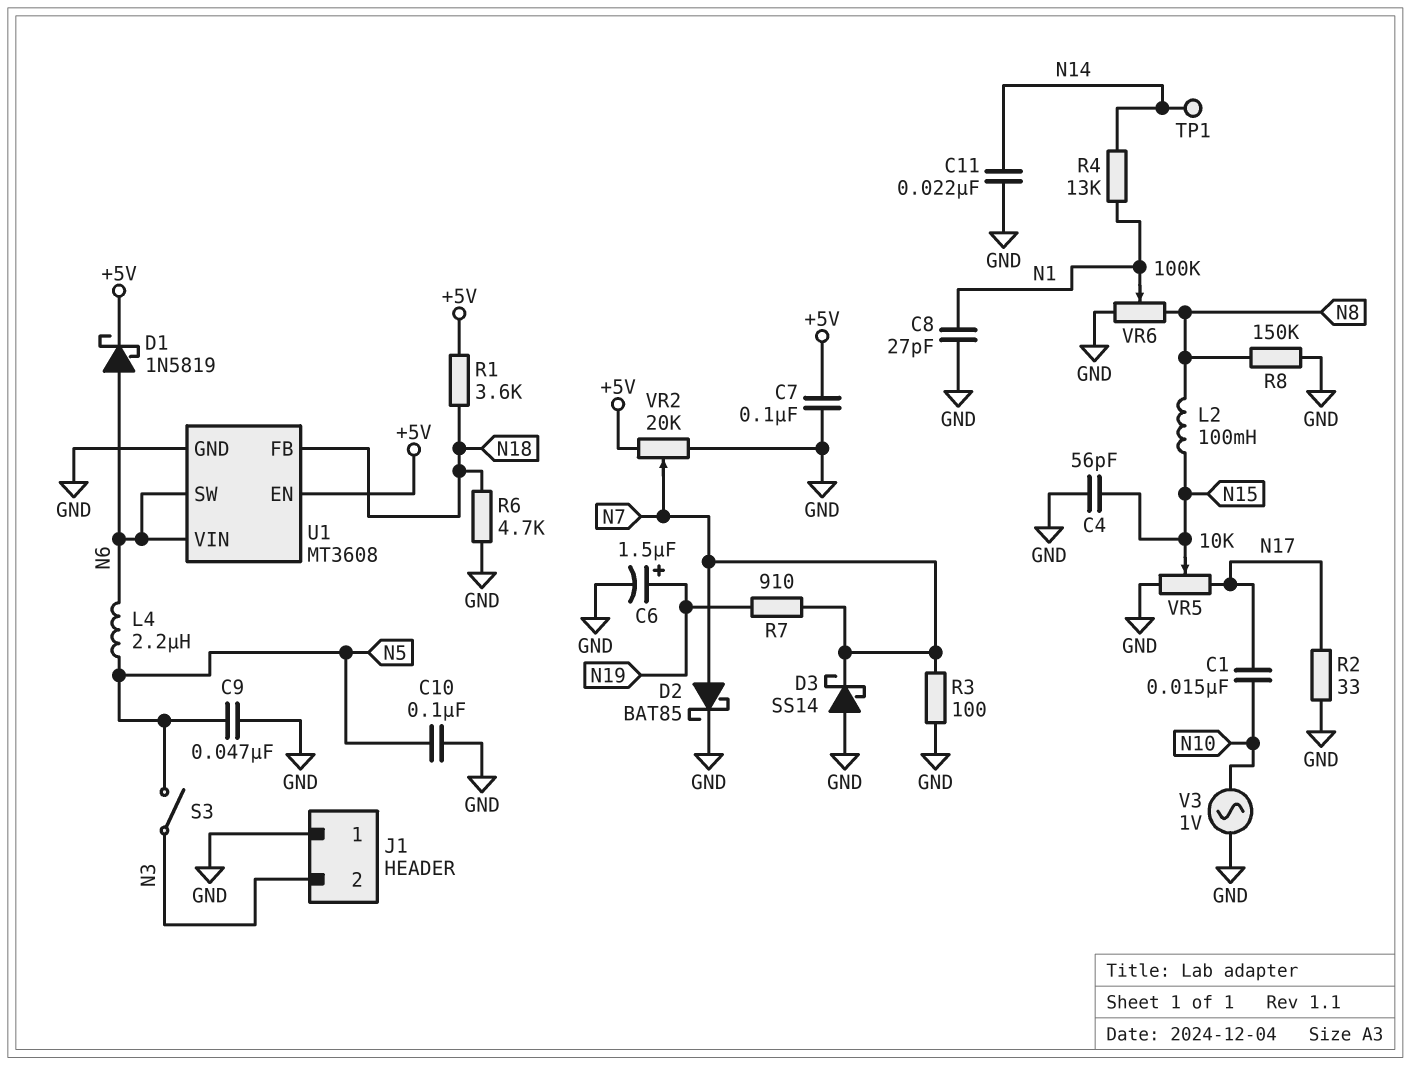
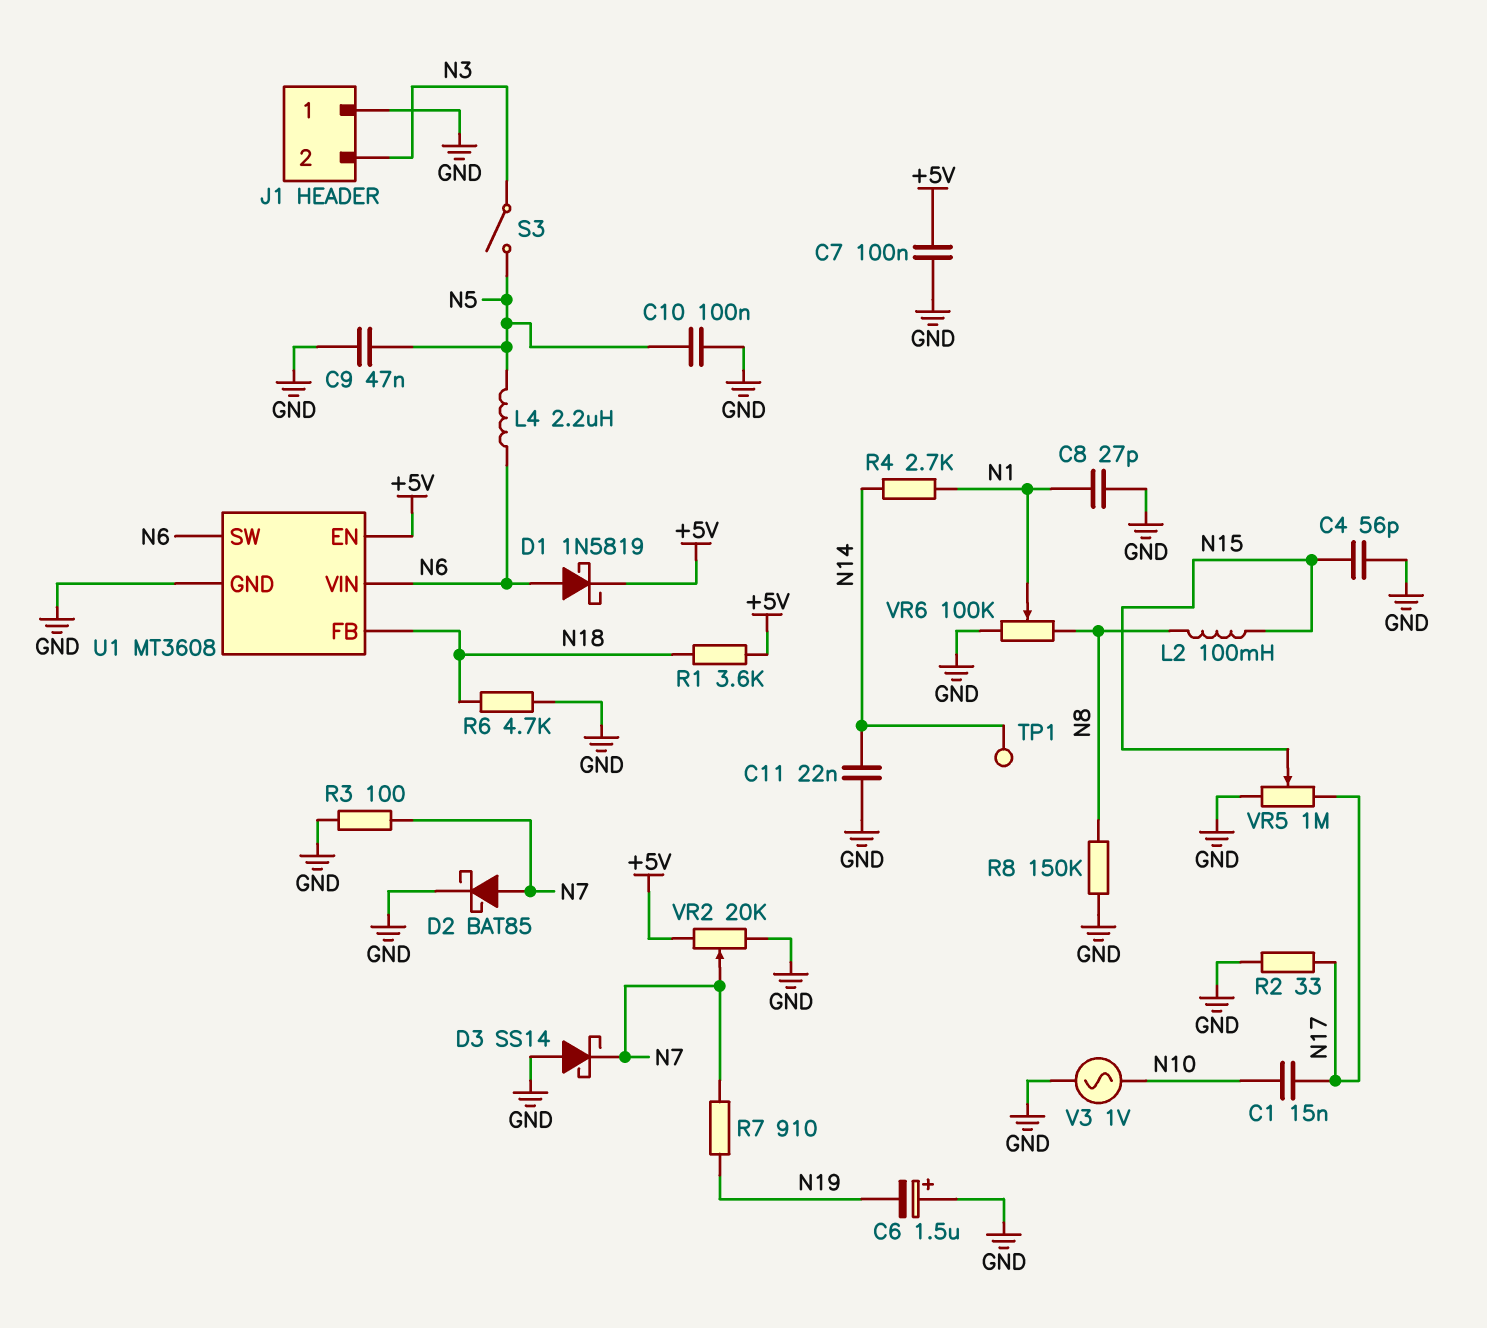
C6: 1.5uF (plus N19, minus GND) -> 1.5uF (plus GND, minus N19)
R4: 13k (N1, N14) -> 2.7k (N1, N14)
VR5: 10k (GND, N17, wiper N15) -> 1M (GND, N17, wiper N15)

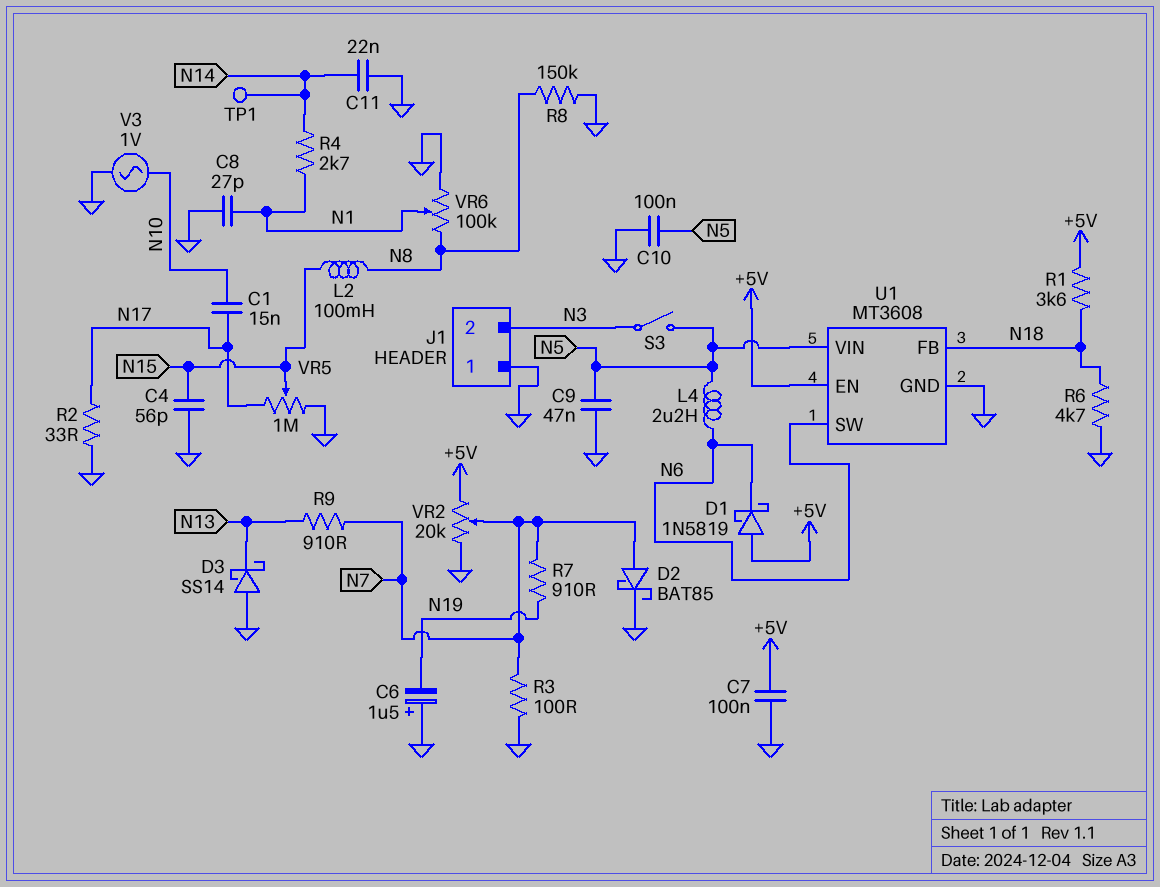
D1: schottky 1N5819 (A N6, K +5V) -> schottky 1N5819 (A +5V, K N6)
D3: schottky SS14 (A GND, K N7) -> schottky SS14 (A GND, K N13)
R9: none -> 910 (N7, N13)
U1 pin VIN: N6 -> N5

